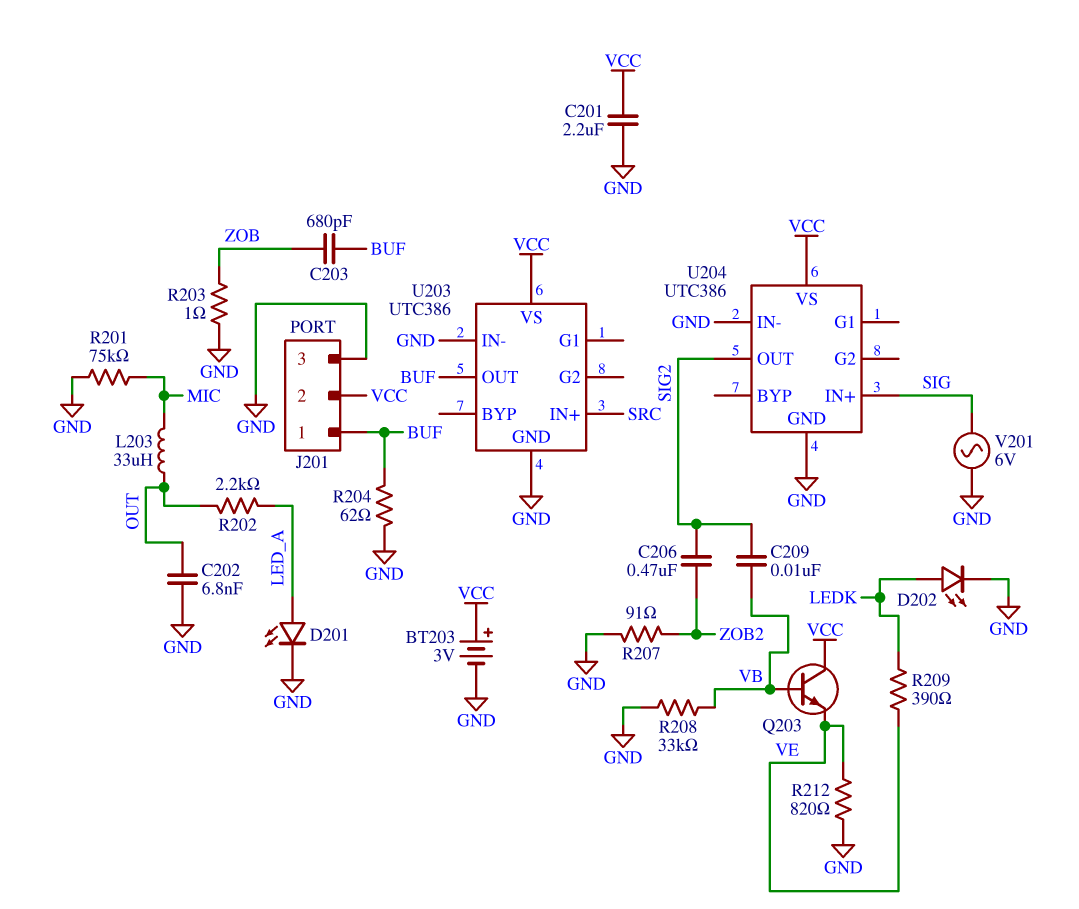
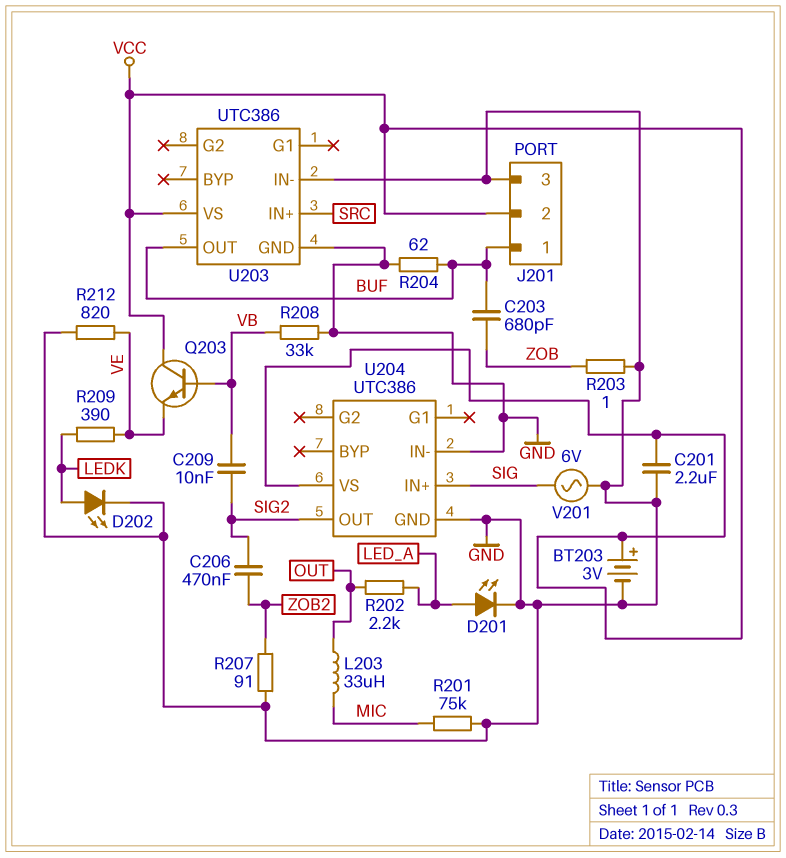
C202: 6.8nF (GND, OUT) -> none

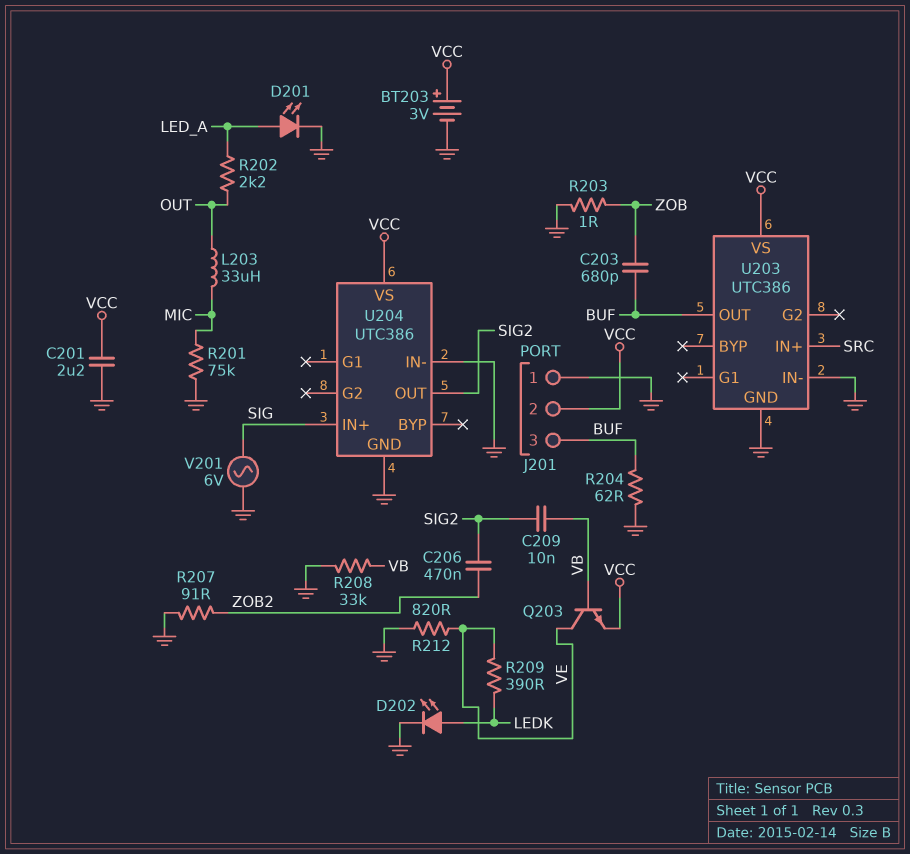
J201 pin 1: BUF -> GND
J201 pin 3: GND -> BUF
Q203: NPN (B VB, C VCC, E VE) -> NPN (B VB, C VE, E VCC)

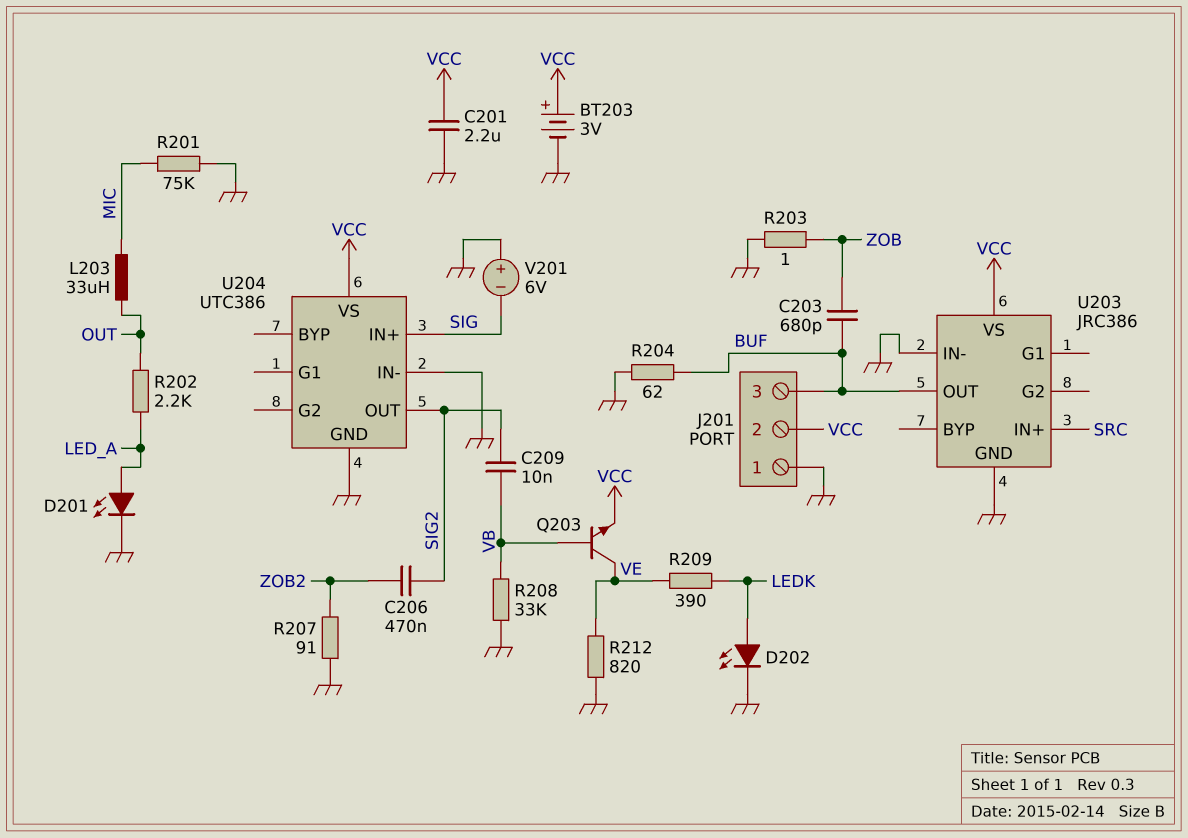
U203: UTC386 -> JRC386
V201: AC 6V (GND, SIG) -> 6V (plus GND, minus SIG)

